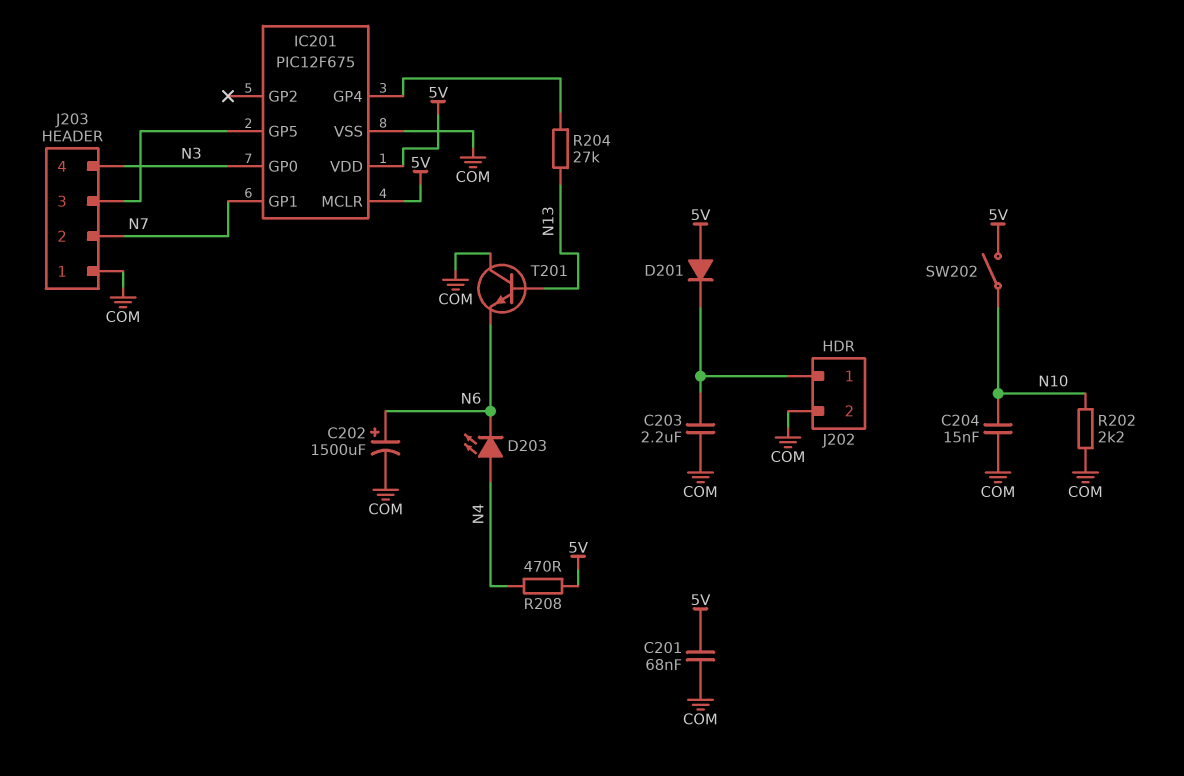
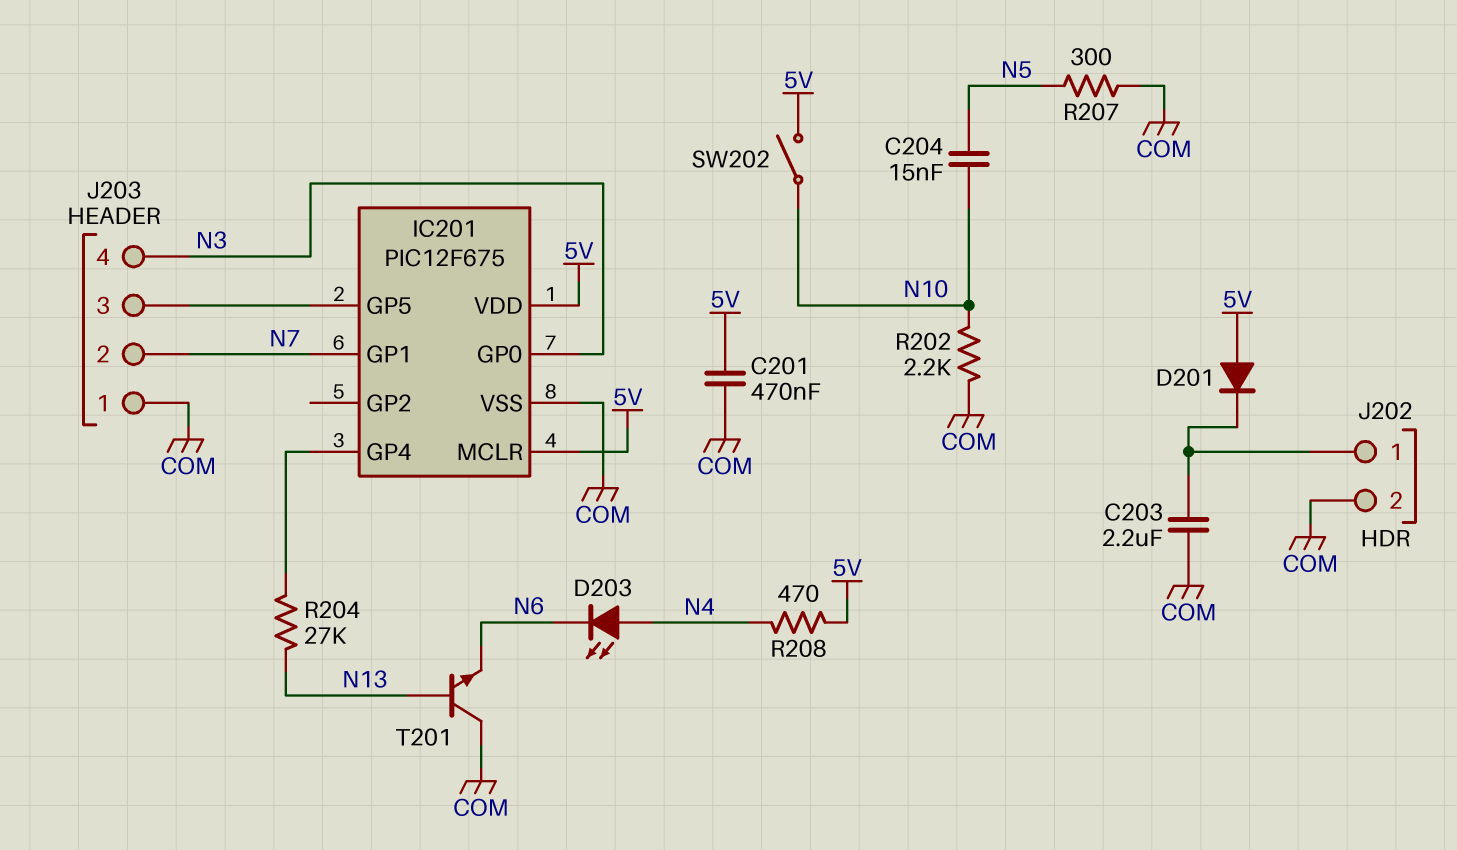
C201: 68nF (5V, COM) -> 470nF (5V, COM)
C202: 1500uF (plus N6, minus COM) -> none
C204: 15nF (COM, N10) -> 15nF (N5, N10)
R207: none -> 300 (COM, N5)

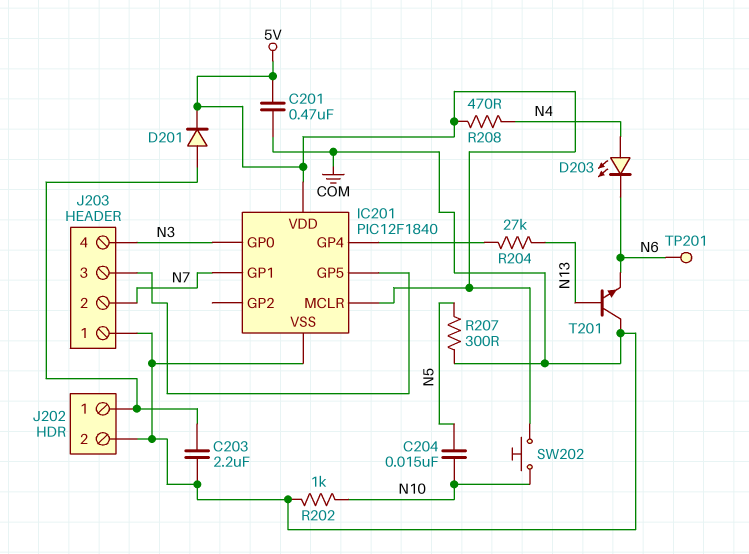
D201: diode (A 5V, K J202/1) -> diode (A J202/1, K 5V)
IC201: PIC12F675 -> PIC12F1840
R202: 2.2k (COM, N10) -> 1k (COM, N10)
SW202: switch (5V, N10) -> button (5V, N10)
TP201: none -> test point (N6)

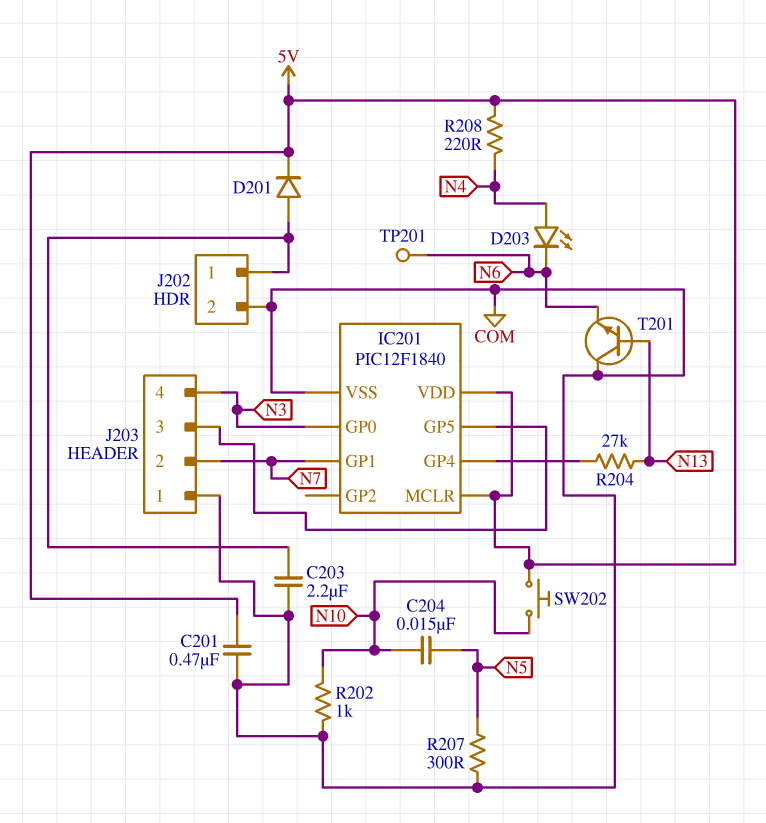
R208: 470 (5V, N4) -> 220 (5V, N4)

